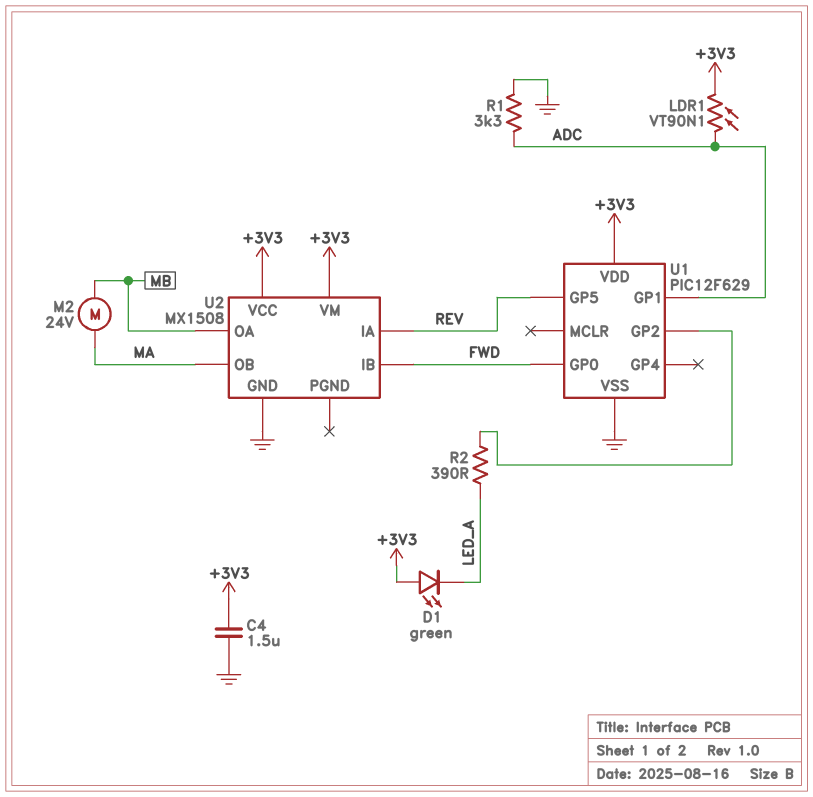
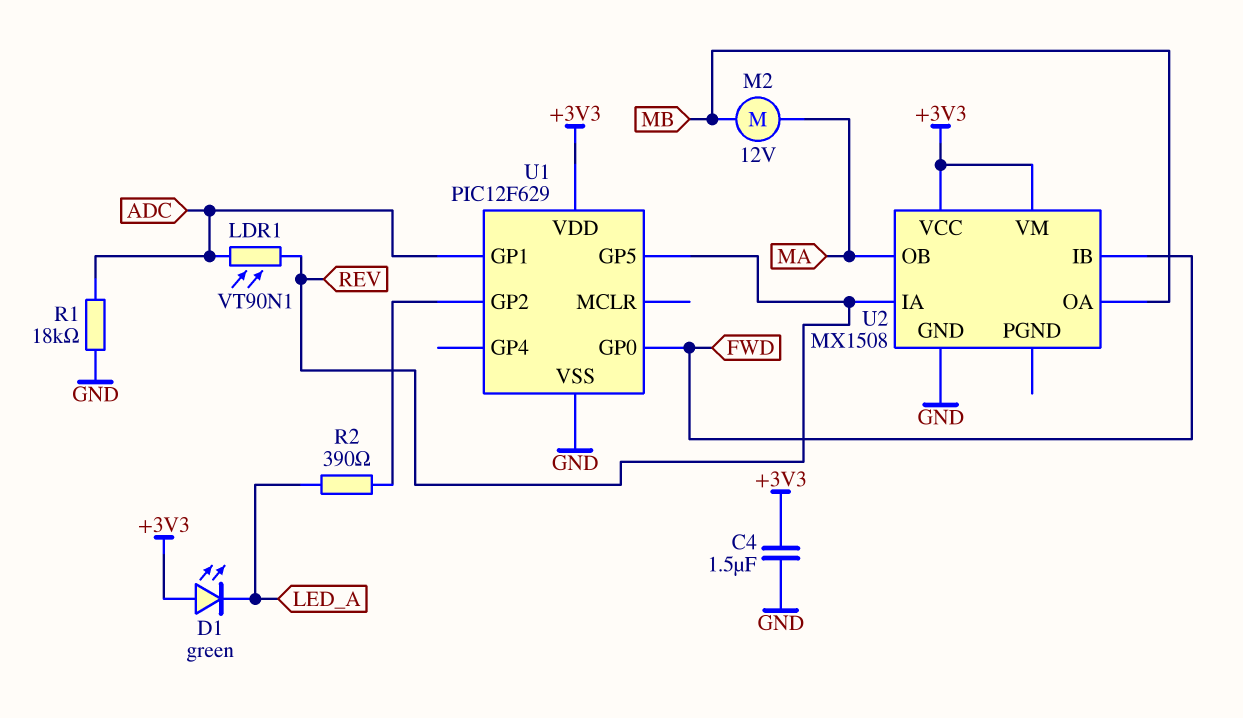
LDR1: VT90N1 (+3V3, ADC) -> VT90N1 (ADC, REV)
M2: motor 24V (MA, MB) -> motor 12V (MA, MB)
R1: 3.3k (ADC, GND) -> 18k (ADC, GND)

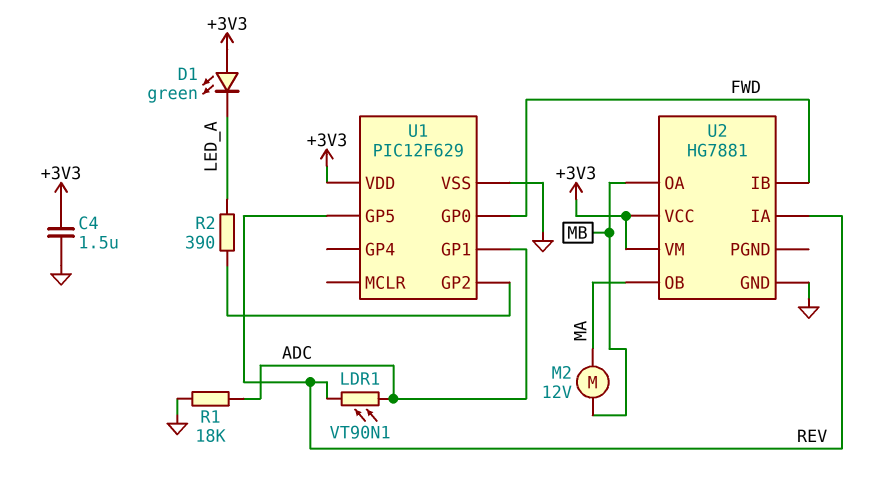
U2: MX1508 -> HG7881

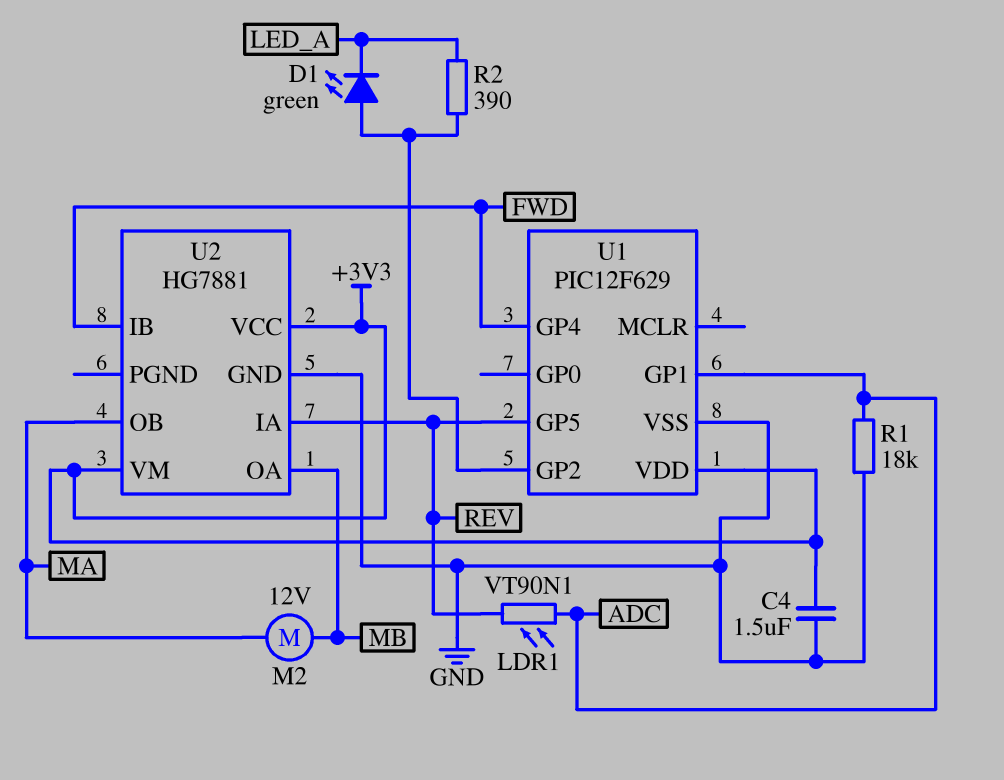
D1: LED green (A +3V3, K LED_A) -> LED green (A U1/GP2, K LED_A)
U1 pin GP0: FWD -> none
U1 pin GP4: none -> FWD

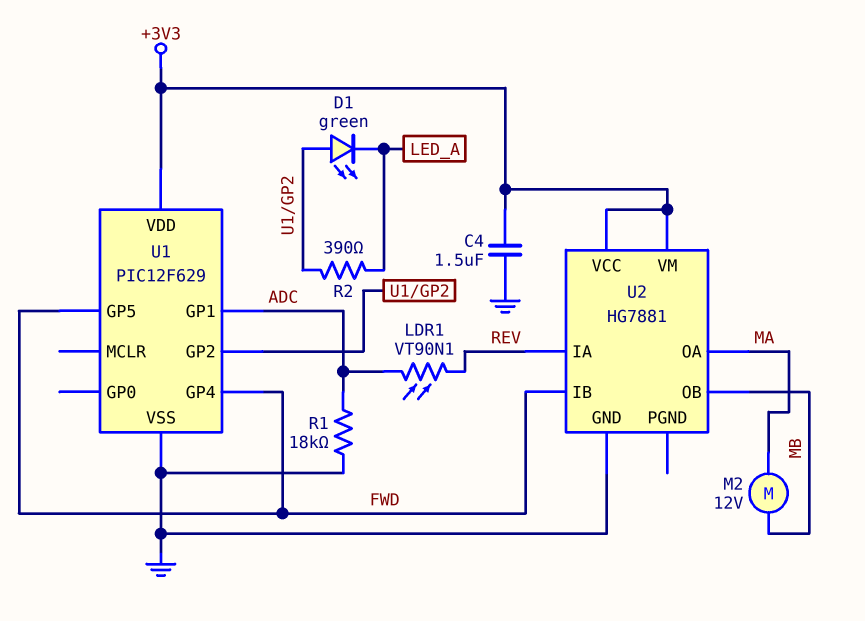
U1 pin GP5: REV -> FWD
U2 pin OA: MB -> MA
U2 pin OB: MA -> MB

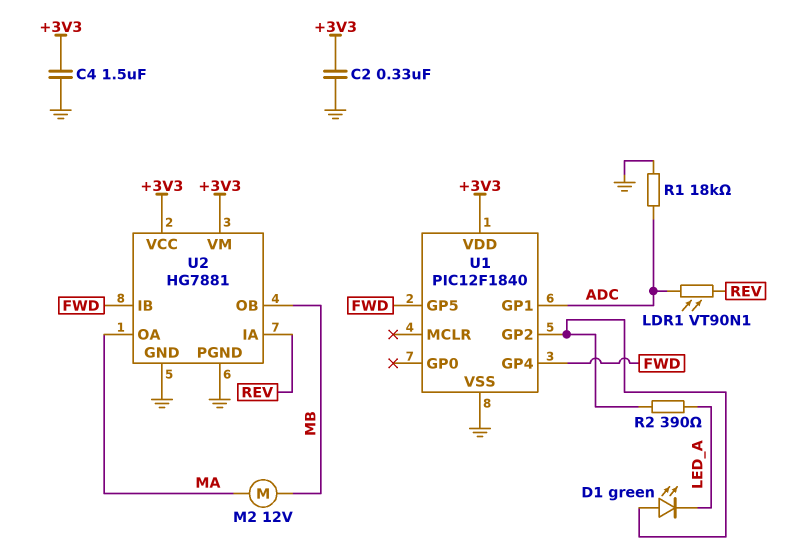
C2: none -> 330nF (+3V3, GND)
U1: PIC12F629 -> PIC12F1840
U2 pin PGND: none -> GND

